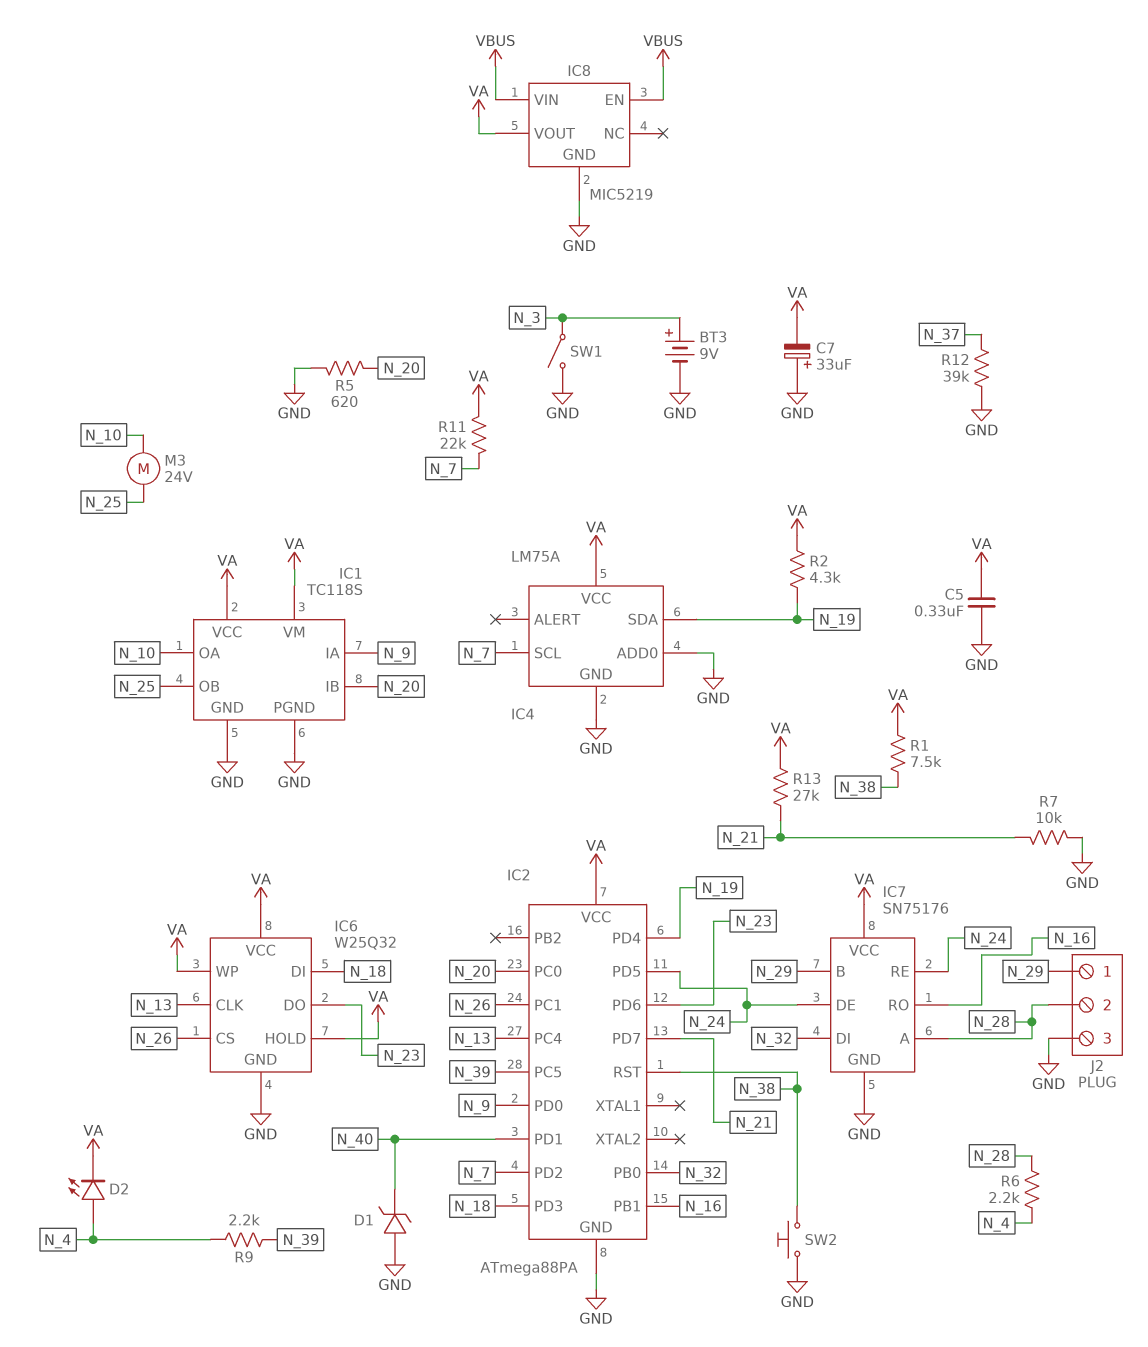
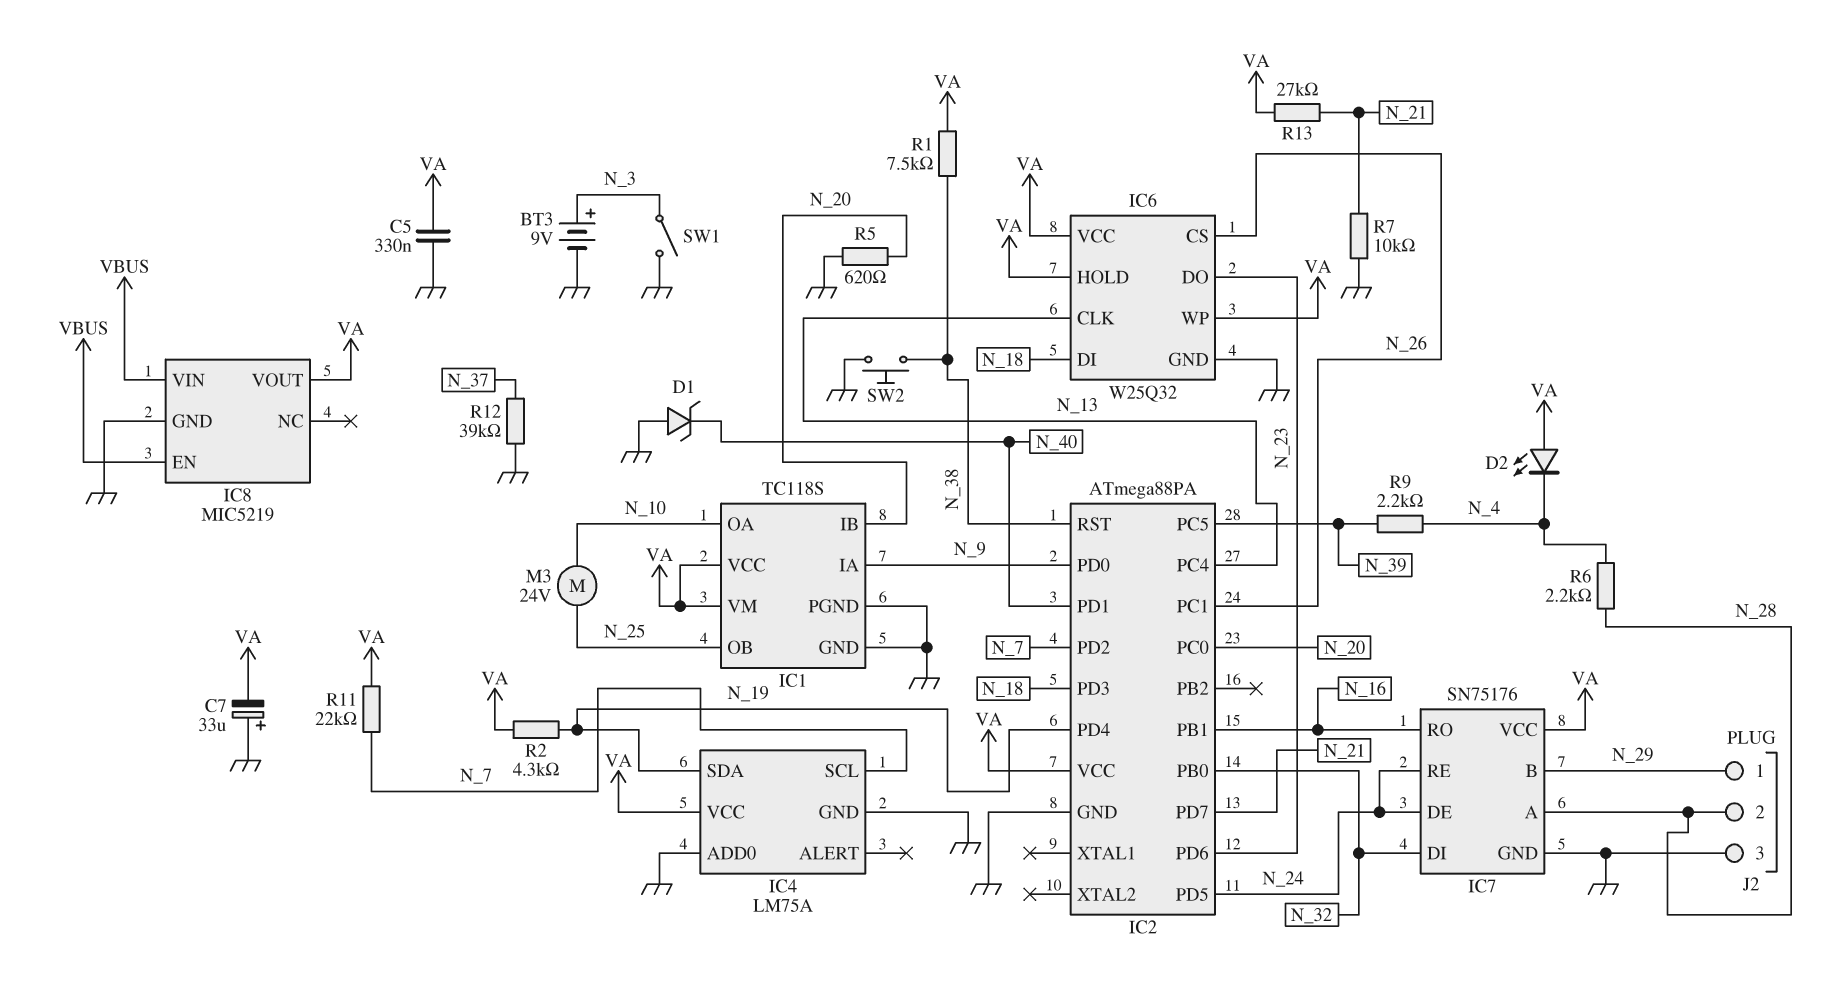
D2: LED (A N_4, K VA) -> LED (A VA, K N_4)

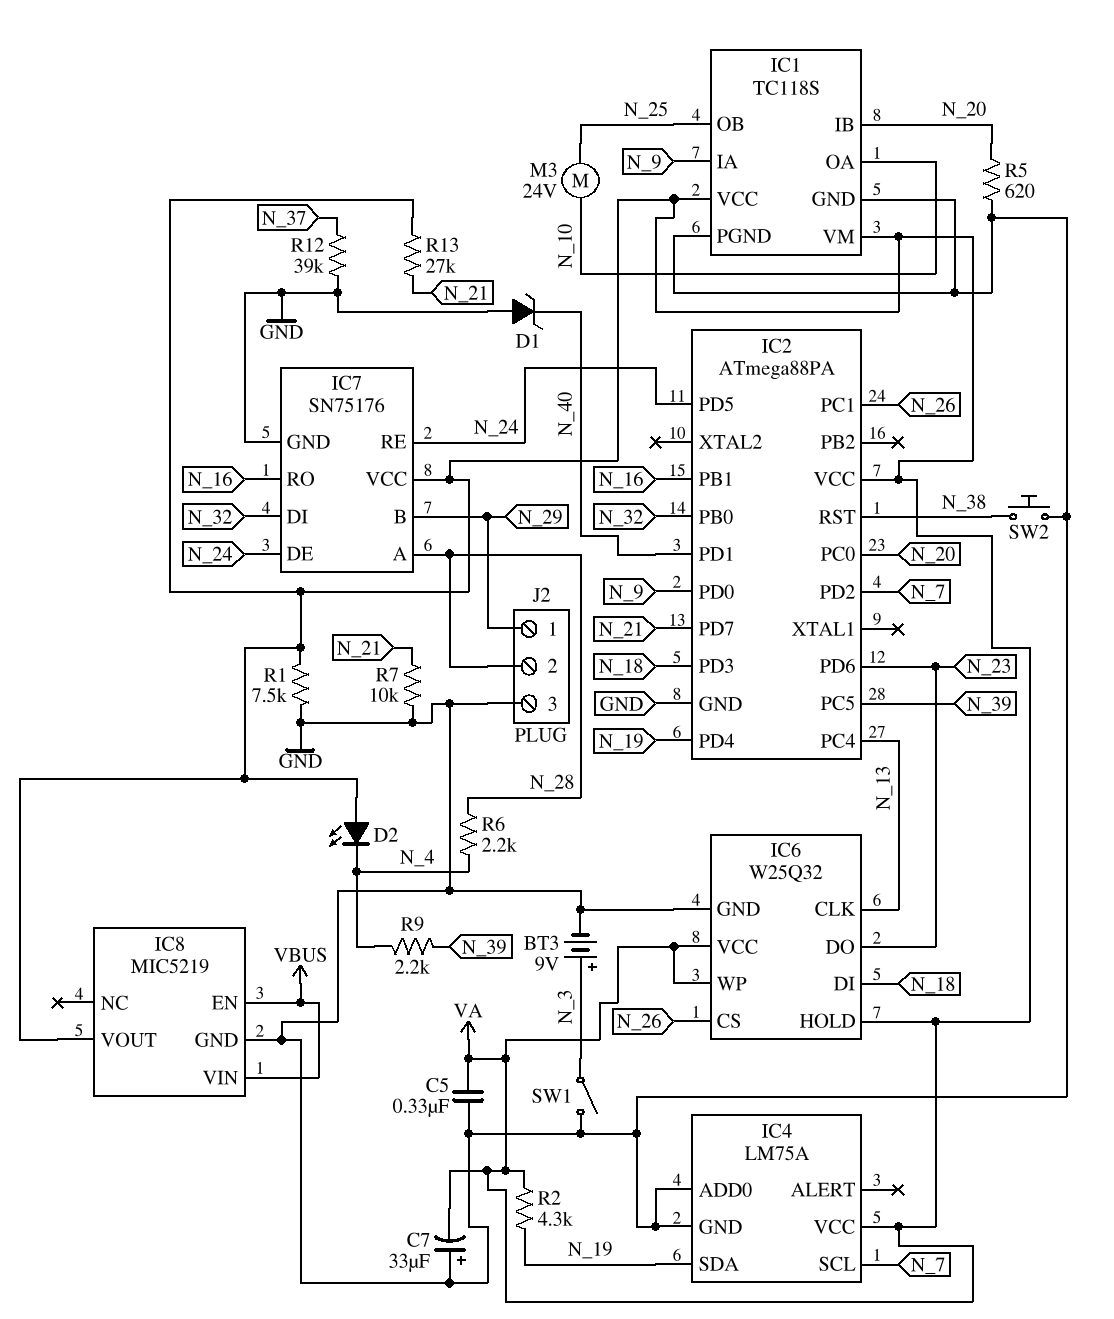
R1: 7.5k (N_38, VA) -> 7.5k (GND, VA)
R11: 22k (N_7, VA) -> none

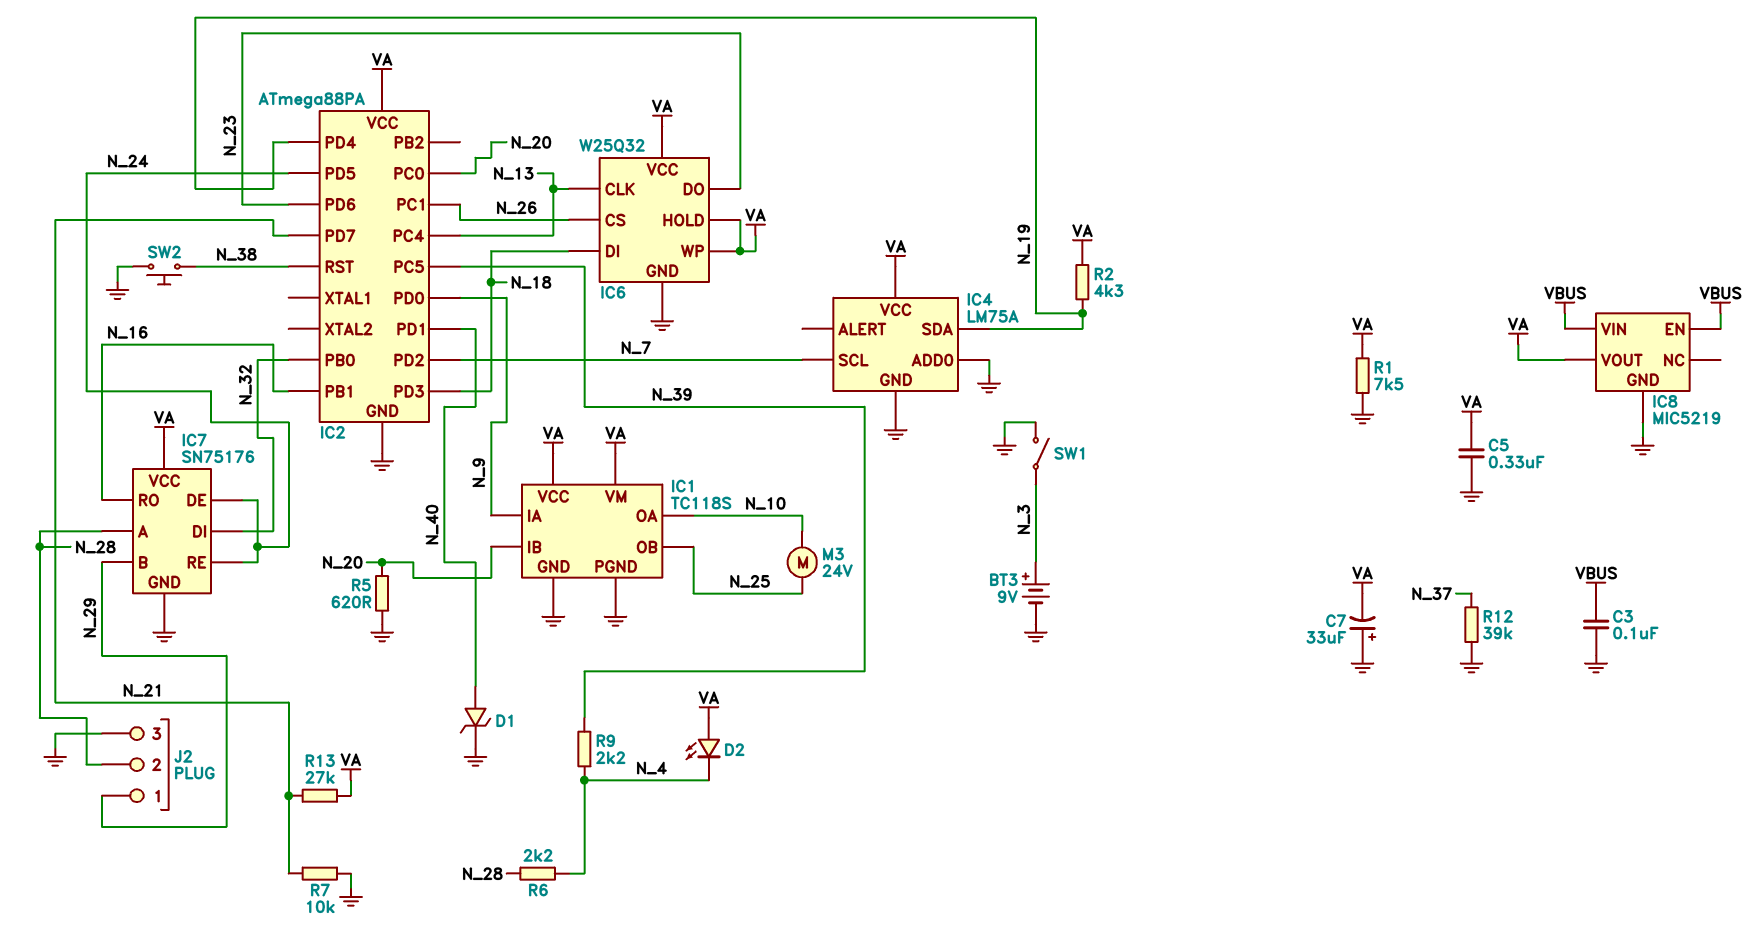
C3: none -> 100nF (GND, VBUS)
D1: zener (A GND, K N_40) -> zener (A N_40, K GND)

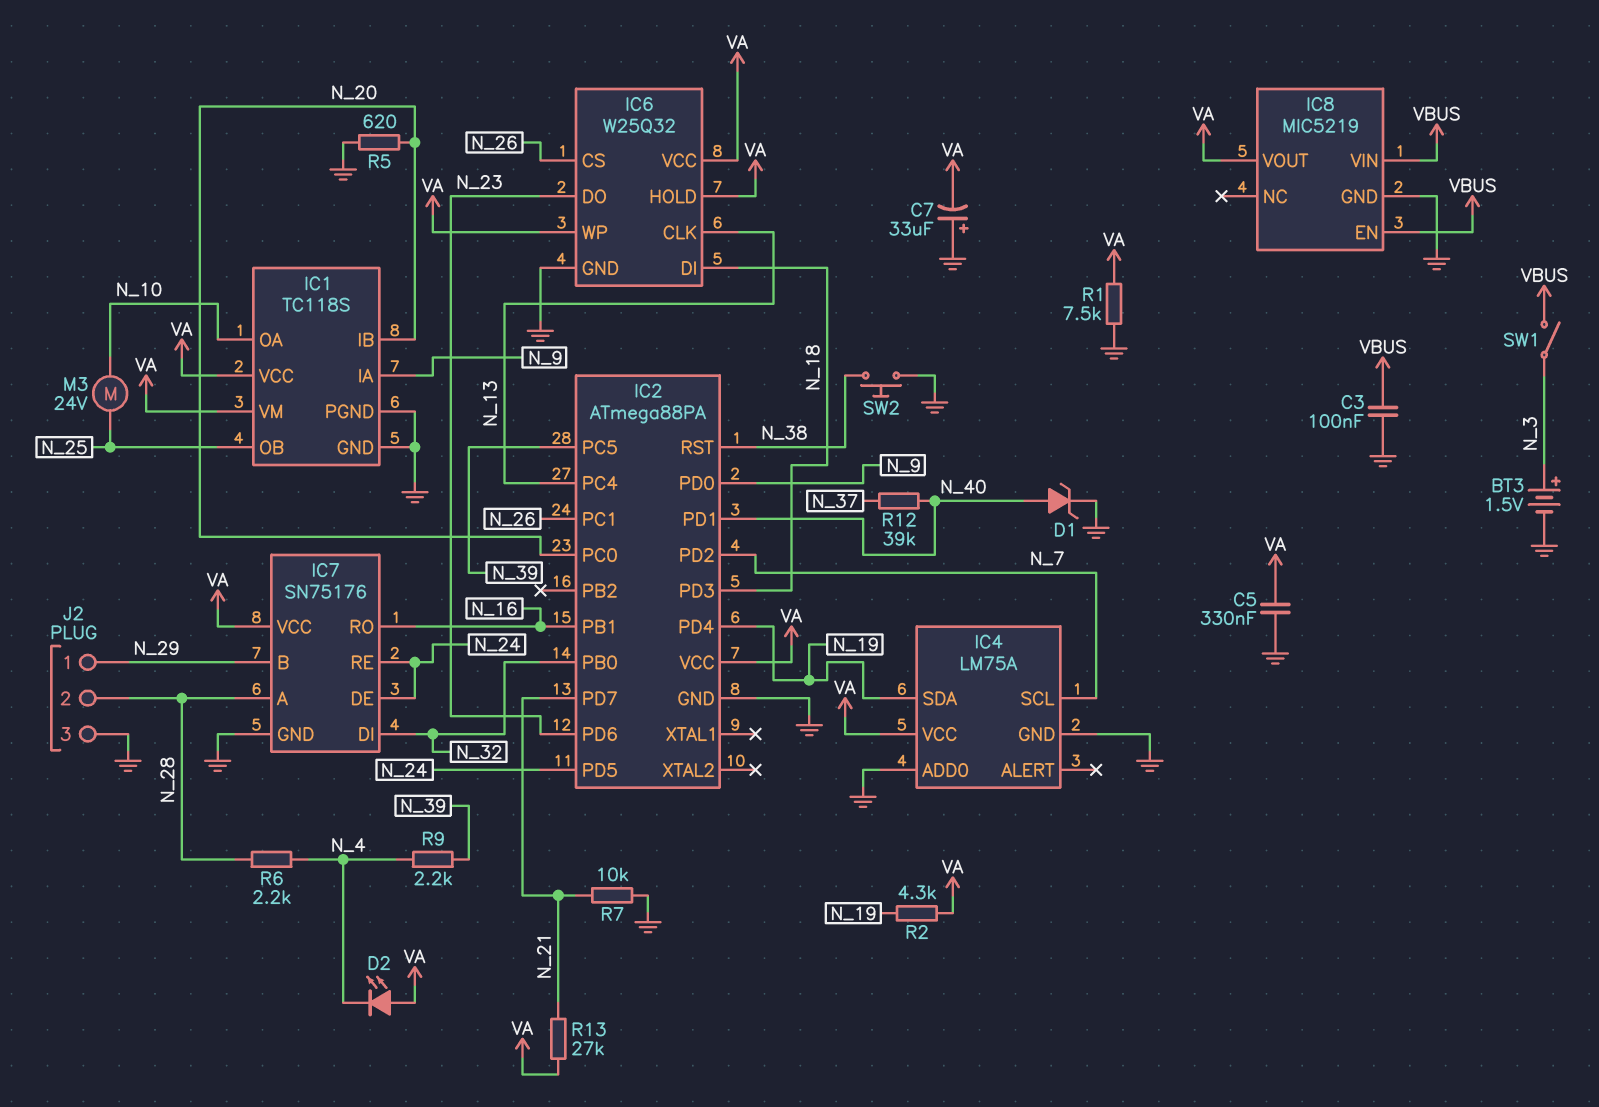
BT3: 9V (plus N_3, minus GND) -> 1.5V (plus N_3, minus GND)
R12: 39k (GND, N_37) -> 39k (N_37, N_40)
SW1: switch (GND, N_3) -> switch (N_3, VBUS)

